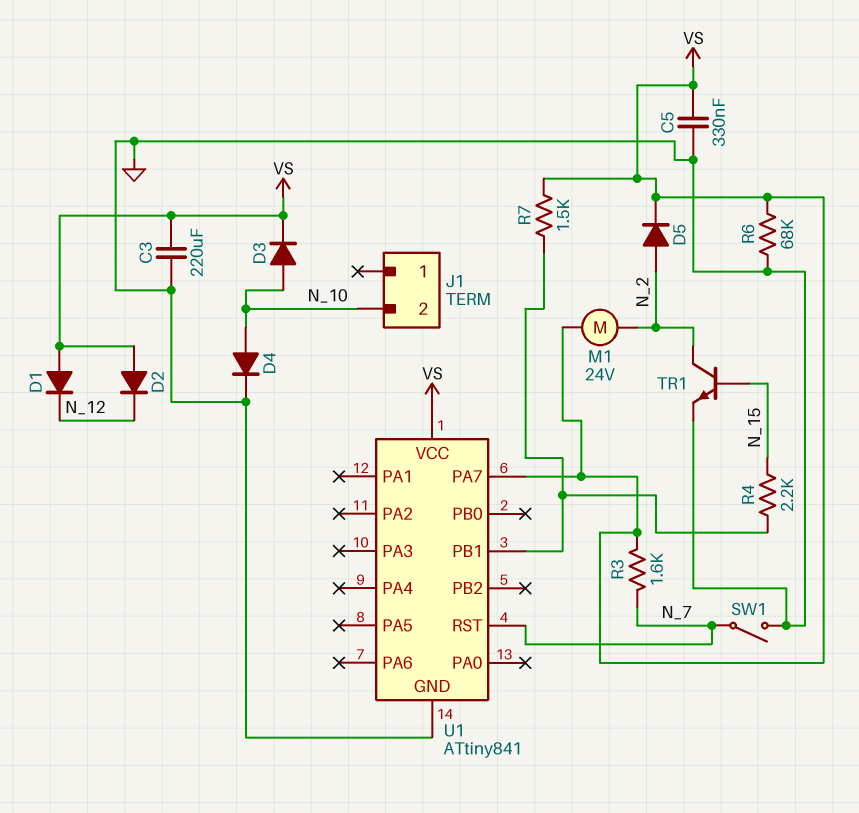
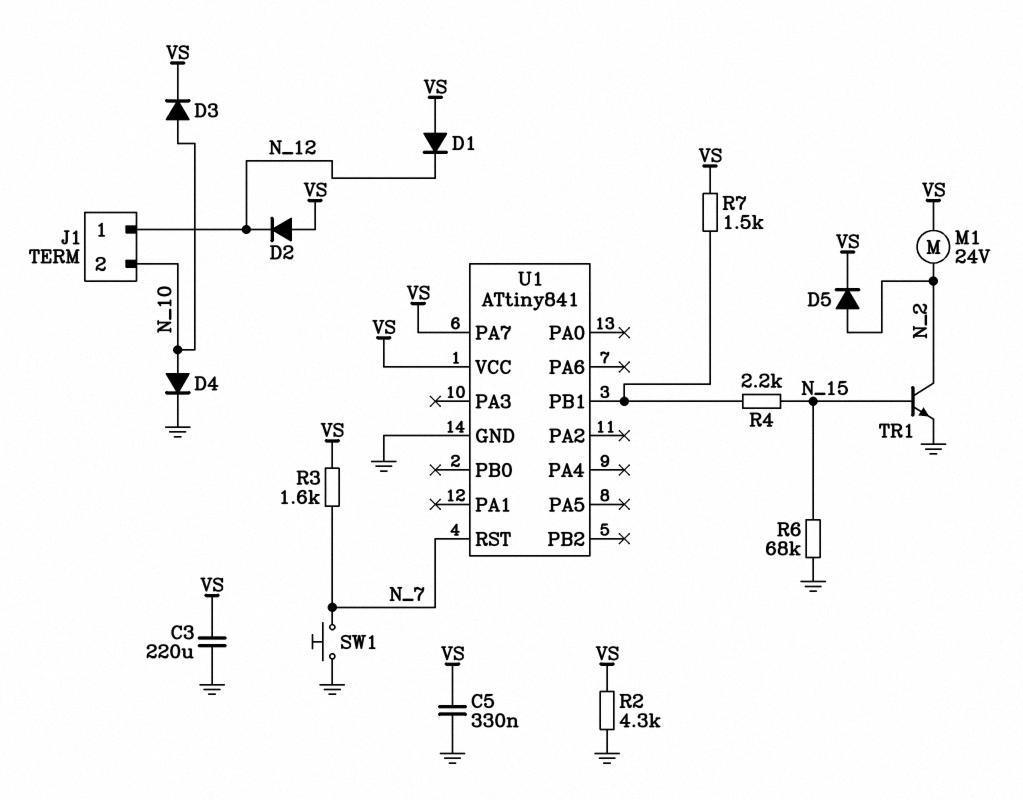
J1 pin 1: none -> N_12
R2: none -> 4.3k (GND, VS)
R6: 68k (GND, VS) -> 68k (GND, N_15)
SW1: switch (GND, N_7) -> button (GND, N_7)

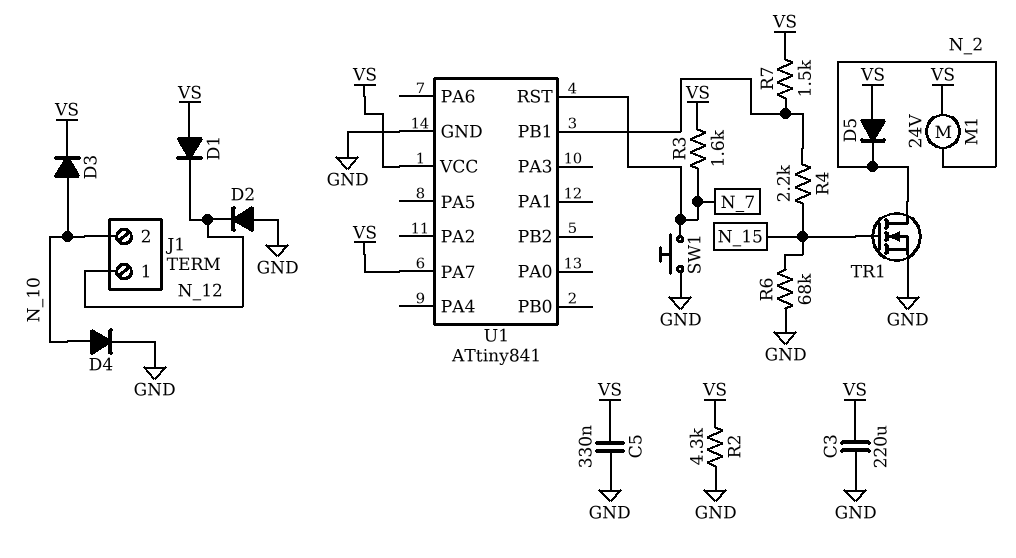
D2: diode (A VS, K N_12) -> diode (A GND, K N_12)
D5: diode (A N_2, K VS) -> diode (A VS, K N_2)
TR1: NPN (B N_15, C N_2, E GND) -> NMOS (G N_15, D N_2, S GND)

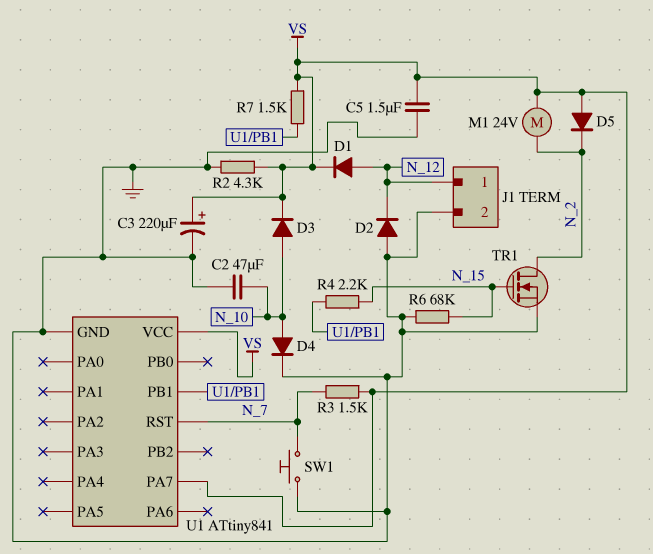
C2: none -> 47uF (GND, N_10)
C3: 220uF (GND, VS) -> 220uF (plus VS, minus GND)
C5: 330nF (GND, VS) -> 1.5uF (GND, VS)
D1: diode (A VS, K N_12) -> diode (A N_12, K VS)
J1 pin 2: N_10 -> GND
R3: 1.6k (N_7, VS) -> 1.5k (N_7, VS)

